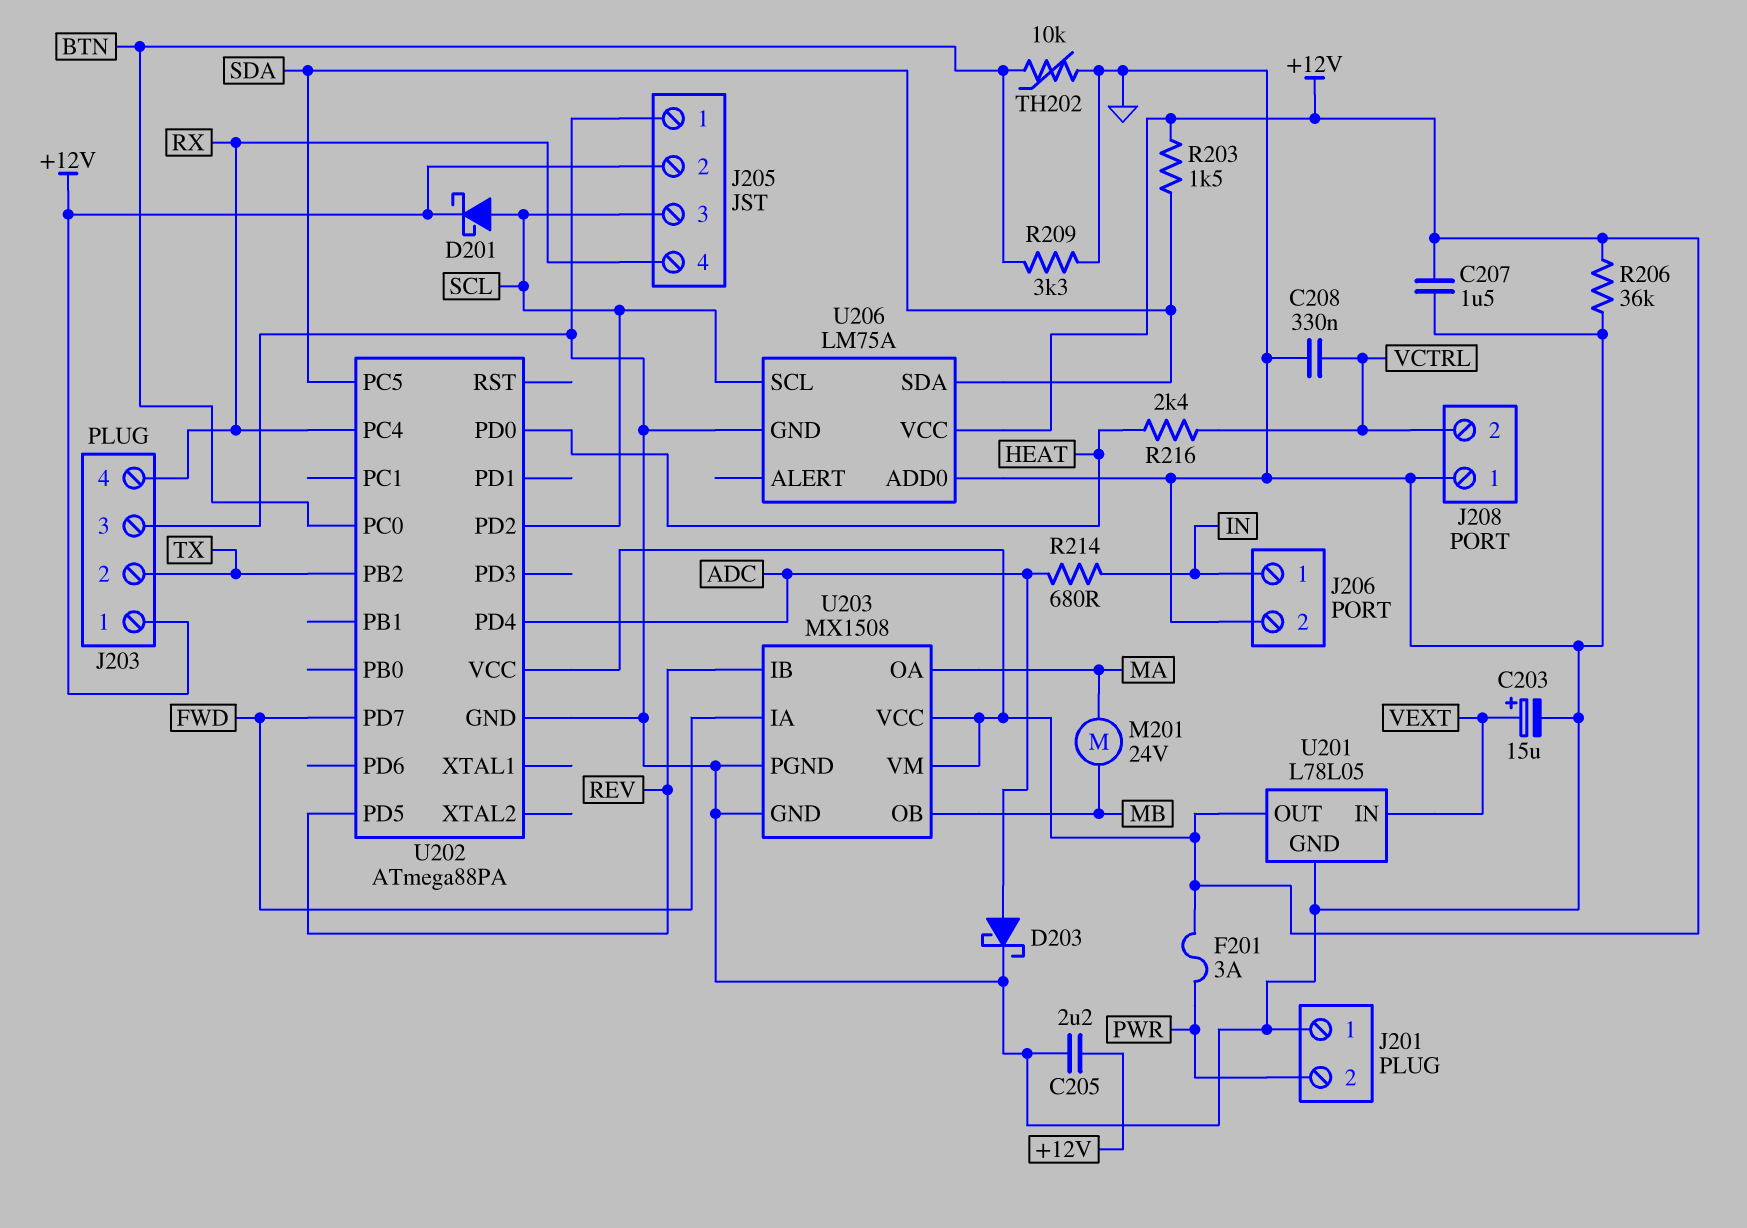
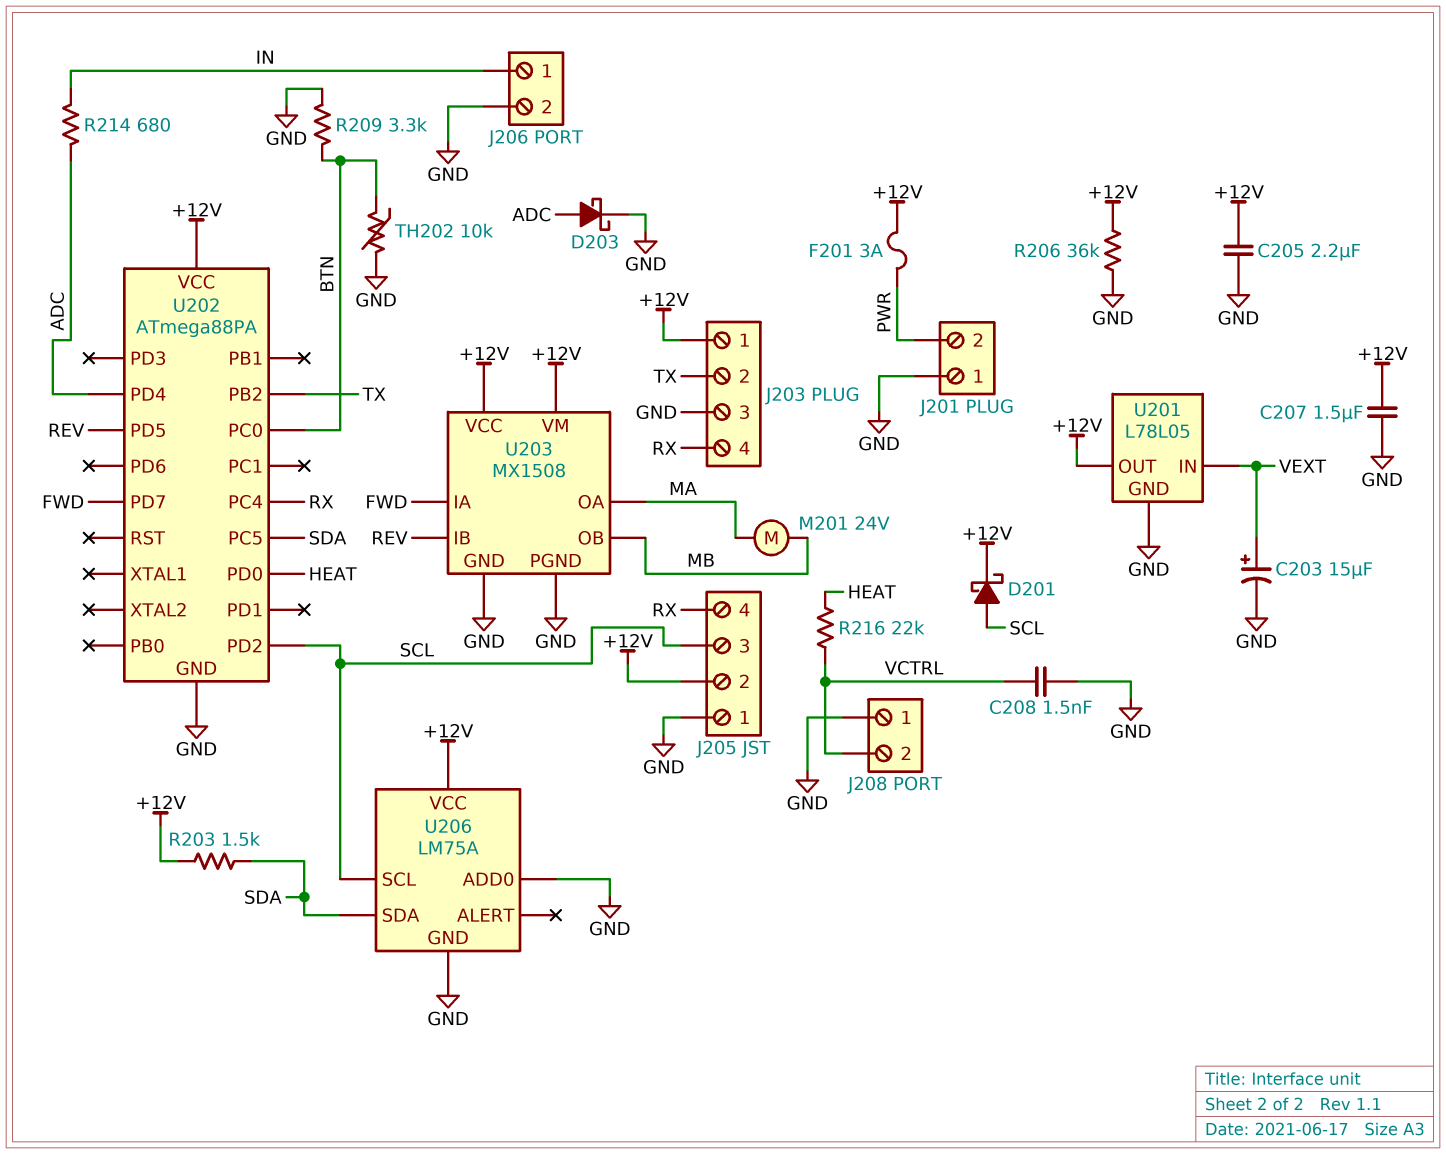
C208: 330nF (GND, VCTRL) -> 1.5nF (GND, VCTRL)
R216: 2.4k (HEAT, VCTRL) -> 22k (HEAT, VCTRL)

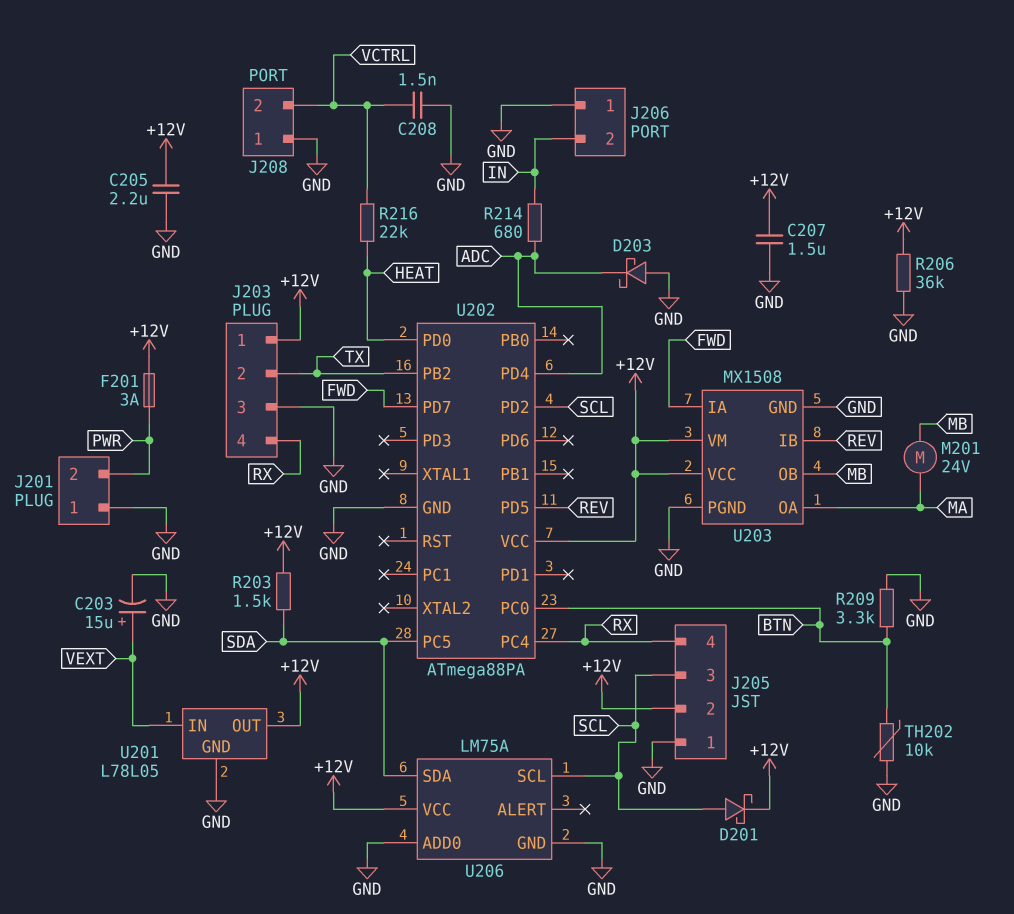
D203: schottky (A ADC, K GND) -> schottky (A GND, K ADC)
J206 pin 1: IN -> GND
J206 pin 2: GND -> IN

